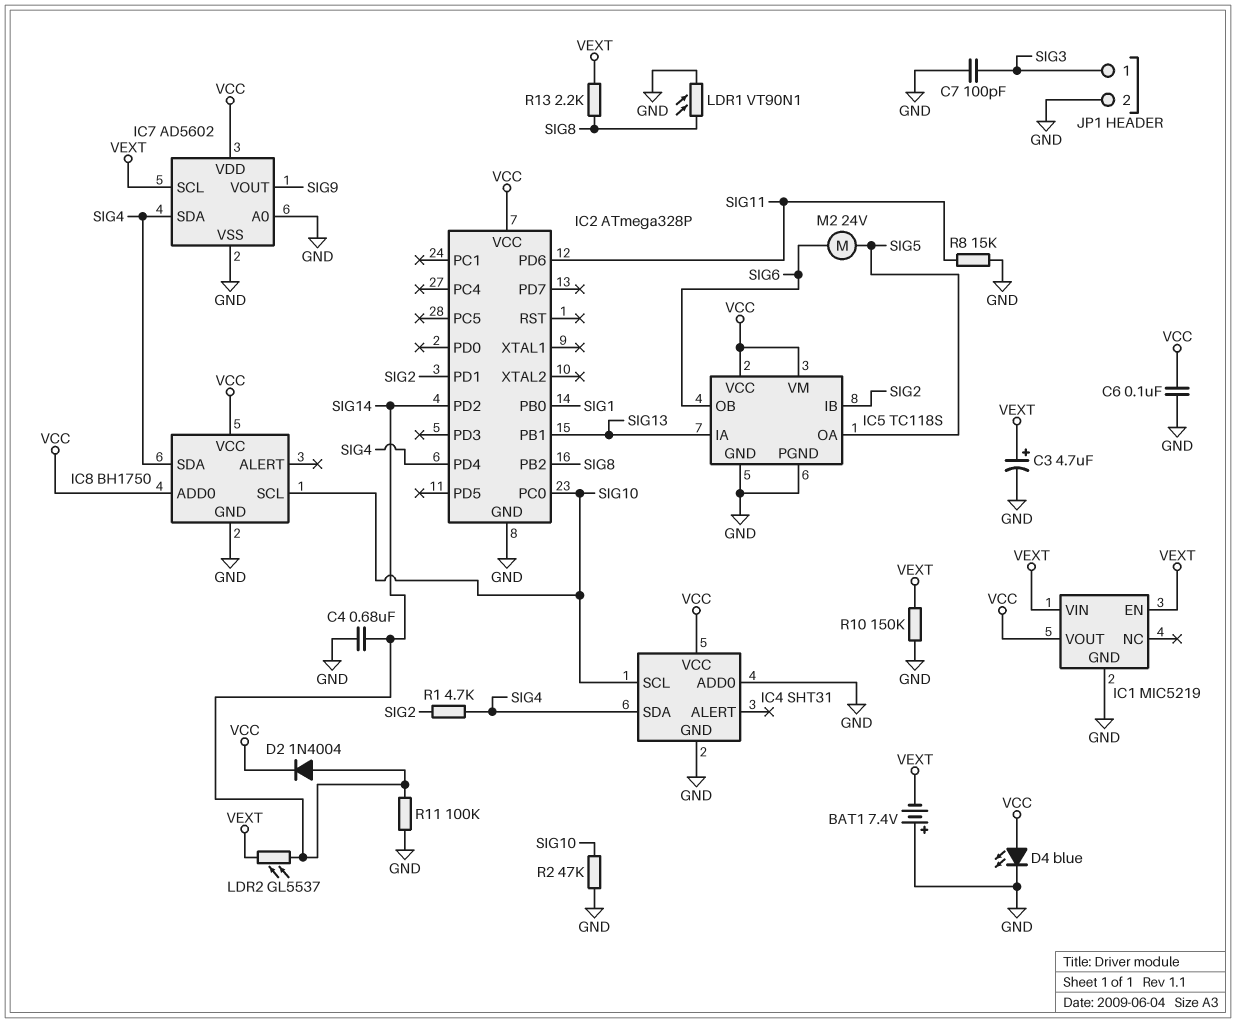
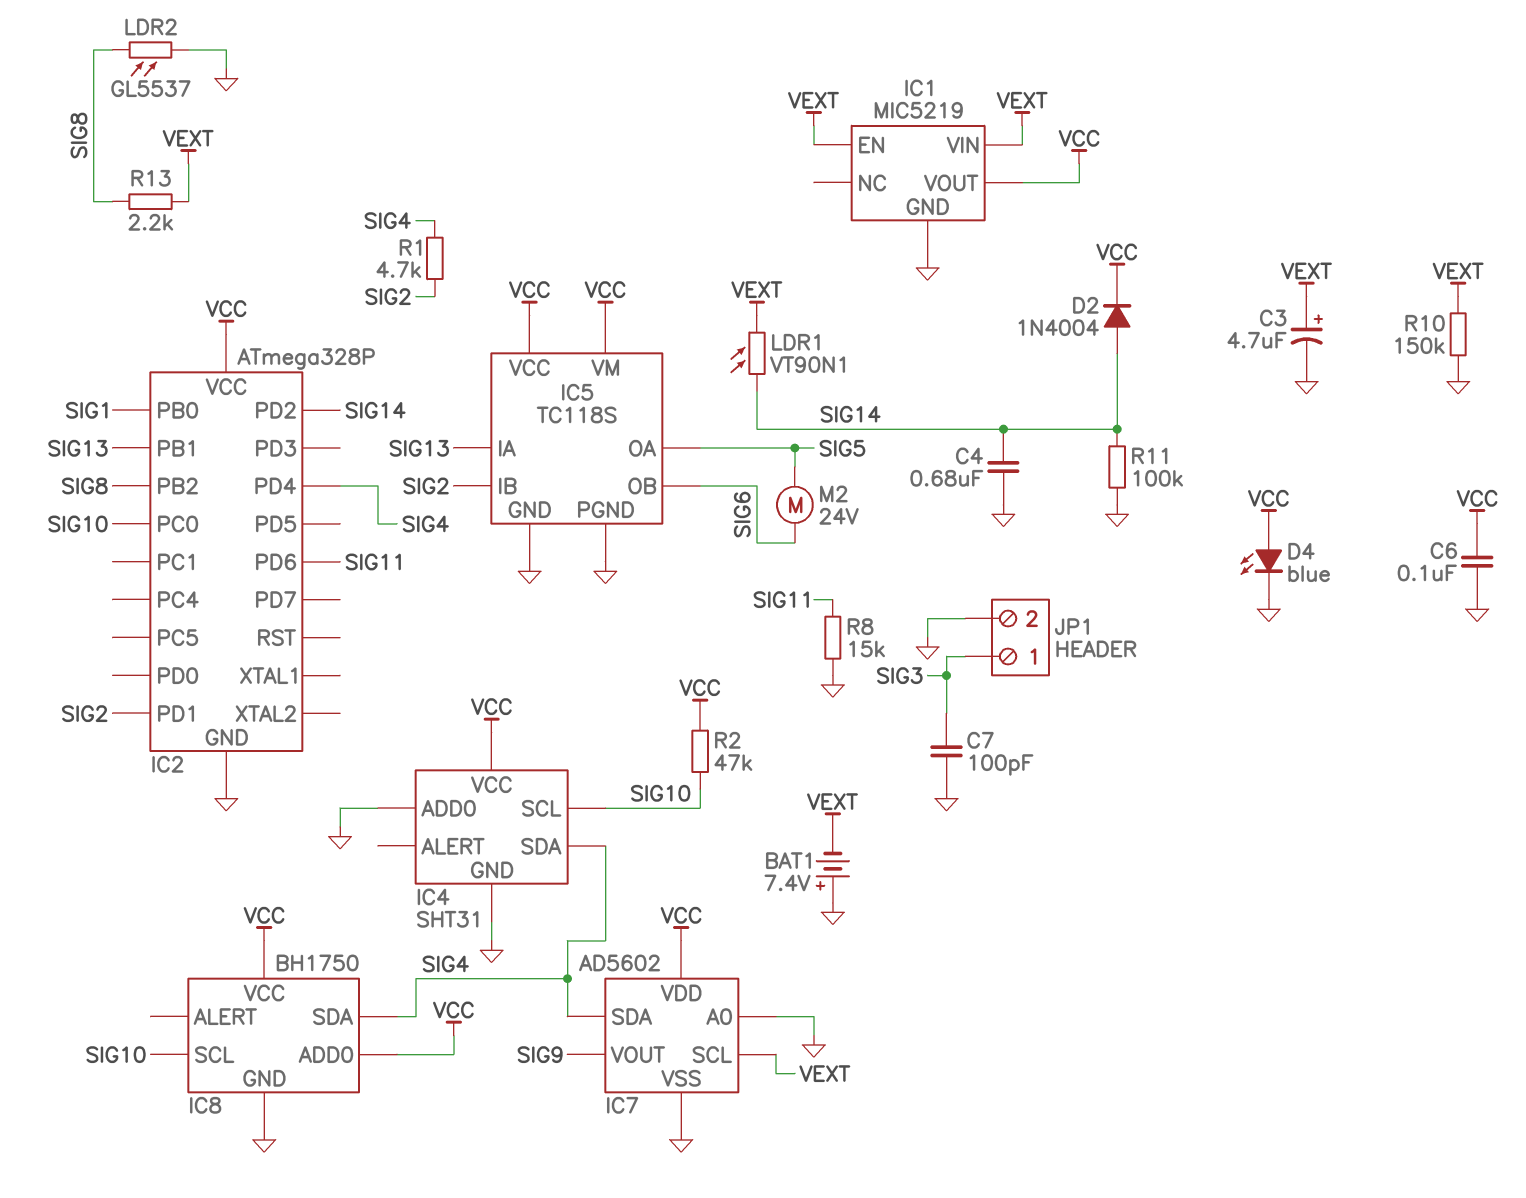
LDR1: VT90N1 (GND, SIG8) -> VT90N1 (SIG14, VEXT)
LDR2: GL5537 (SIG14, VEXT) -> GL5537 (GND, SIG8)
R2: 47k (GND, SIG10) -> 47k (SIG10, VCC)

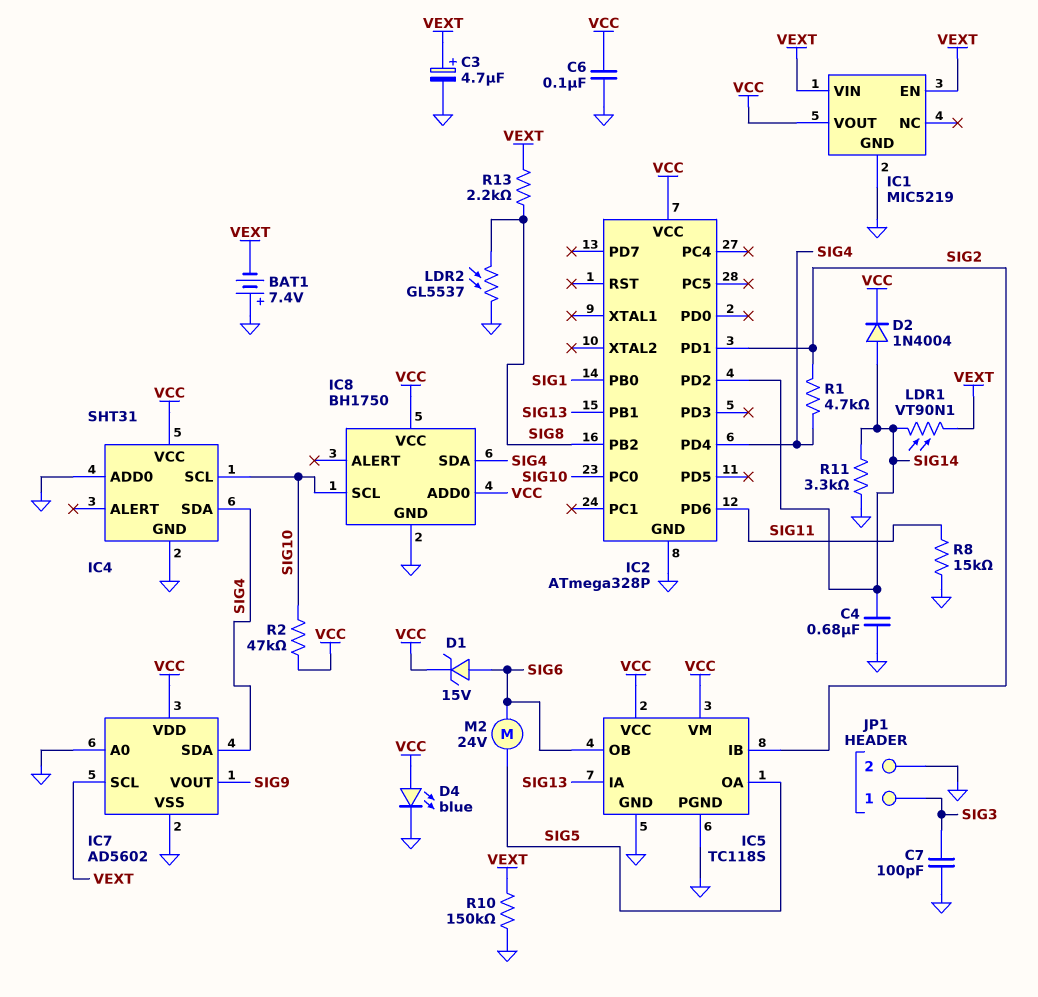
D1: none -> zener 15V (A SIG6, K VCC)
R11: 100k (GND, SIG14) -> 3.3k (GND, SIG14)

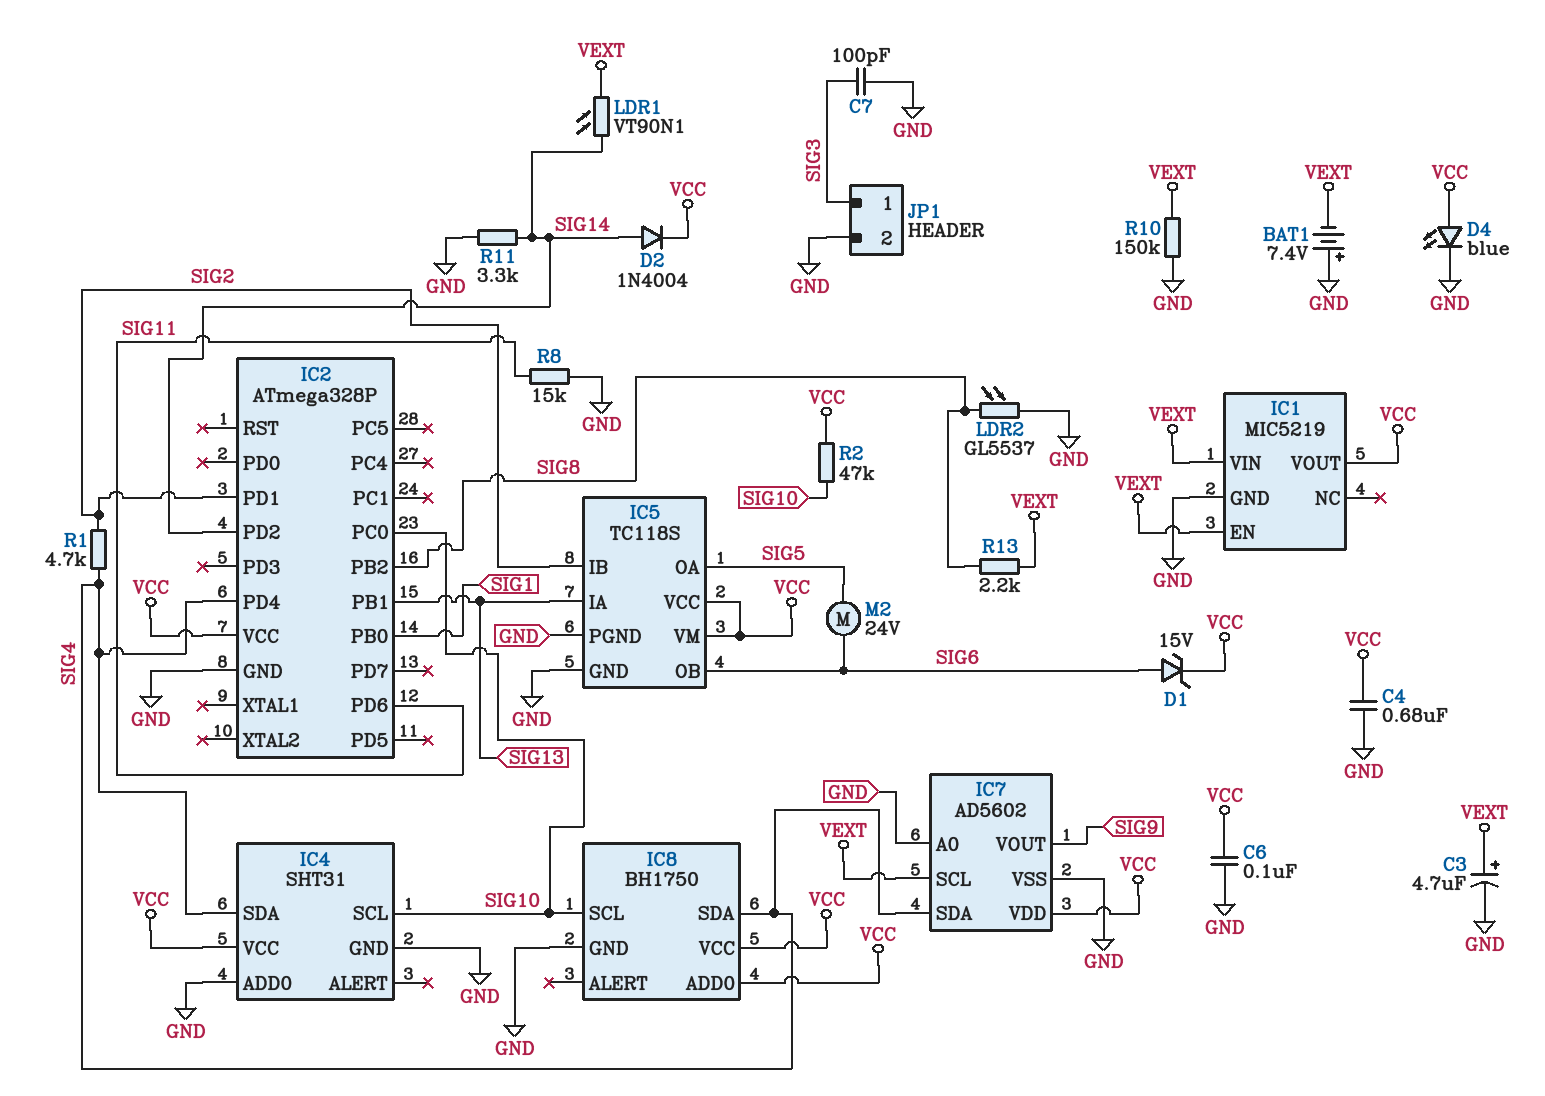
C4: 680nF (GND, SIG14) -> 680nF (GND, VCC)

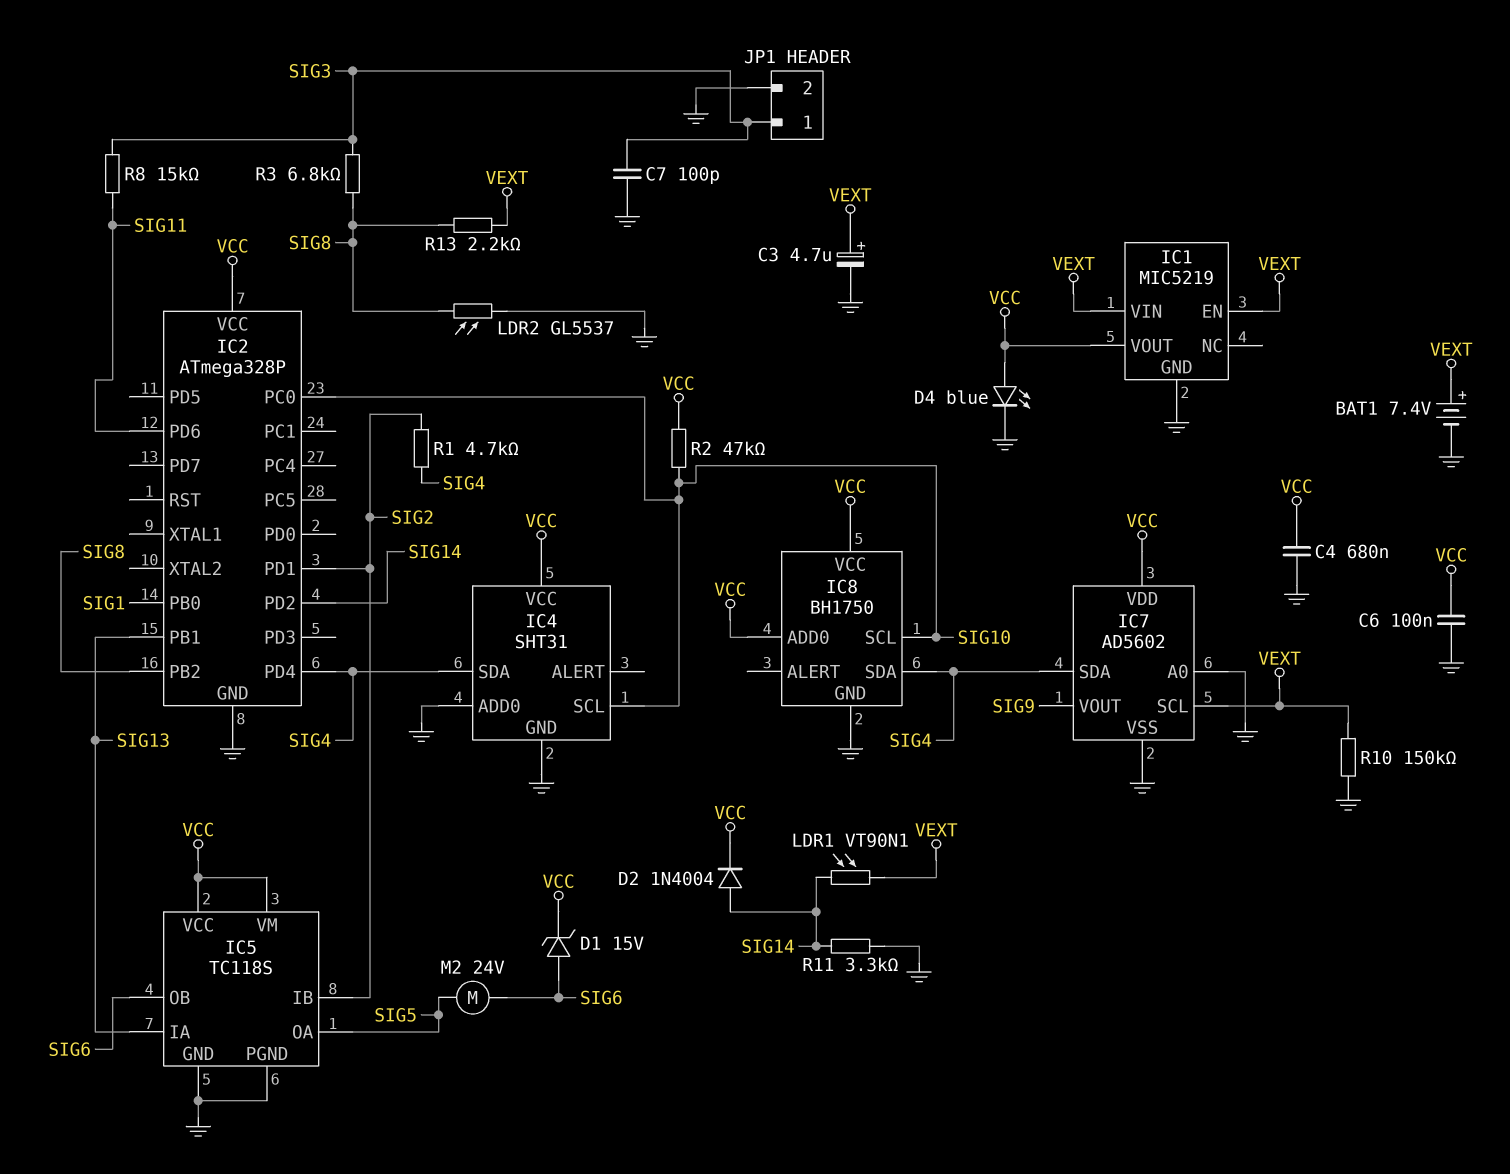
BAT1: 7.4V (plus GND, minus VEXT) -> 7.4V (plus VEXT, minus GND)
R3: none -> 6.8k (SIG3, SIG8)
R8: 15k (GND, SIG11) -> 15k (SIG3, SIG11)

